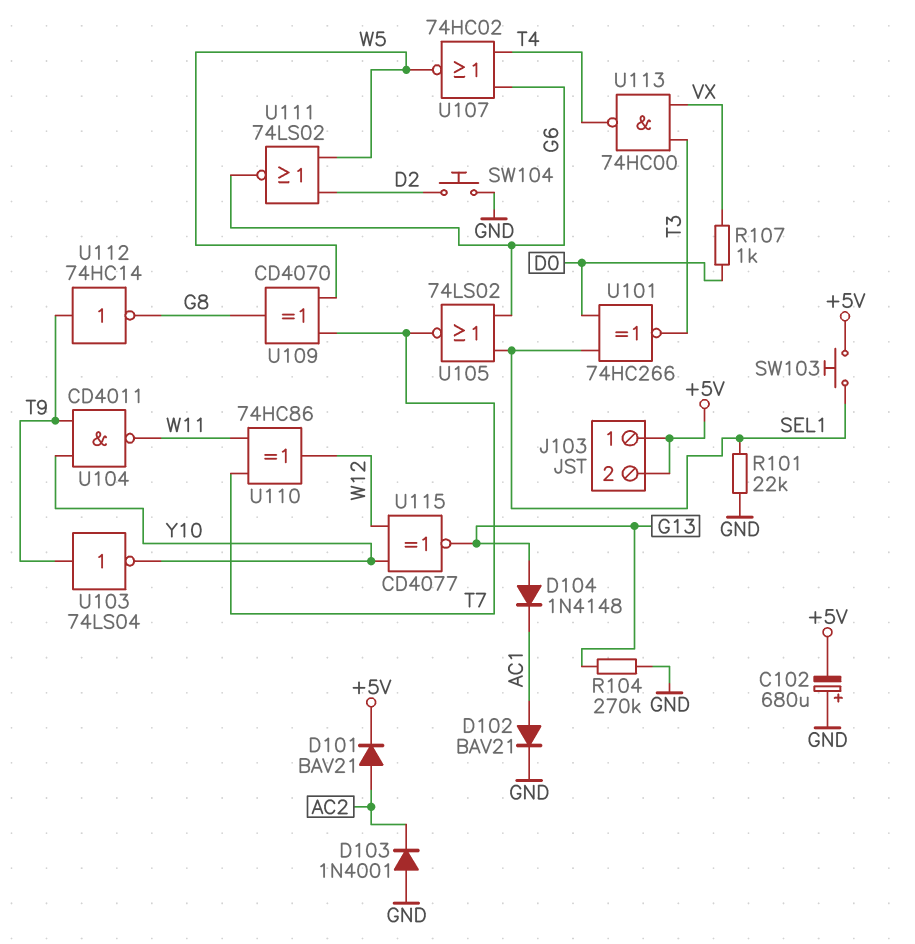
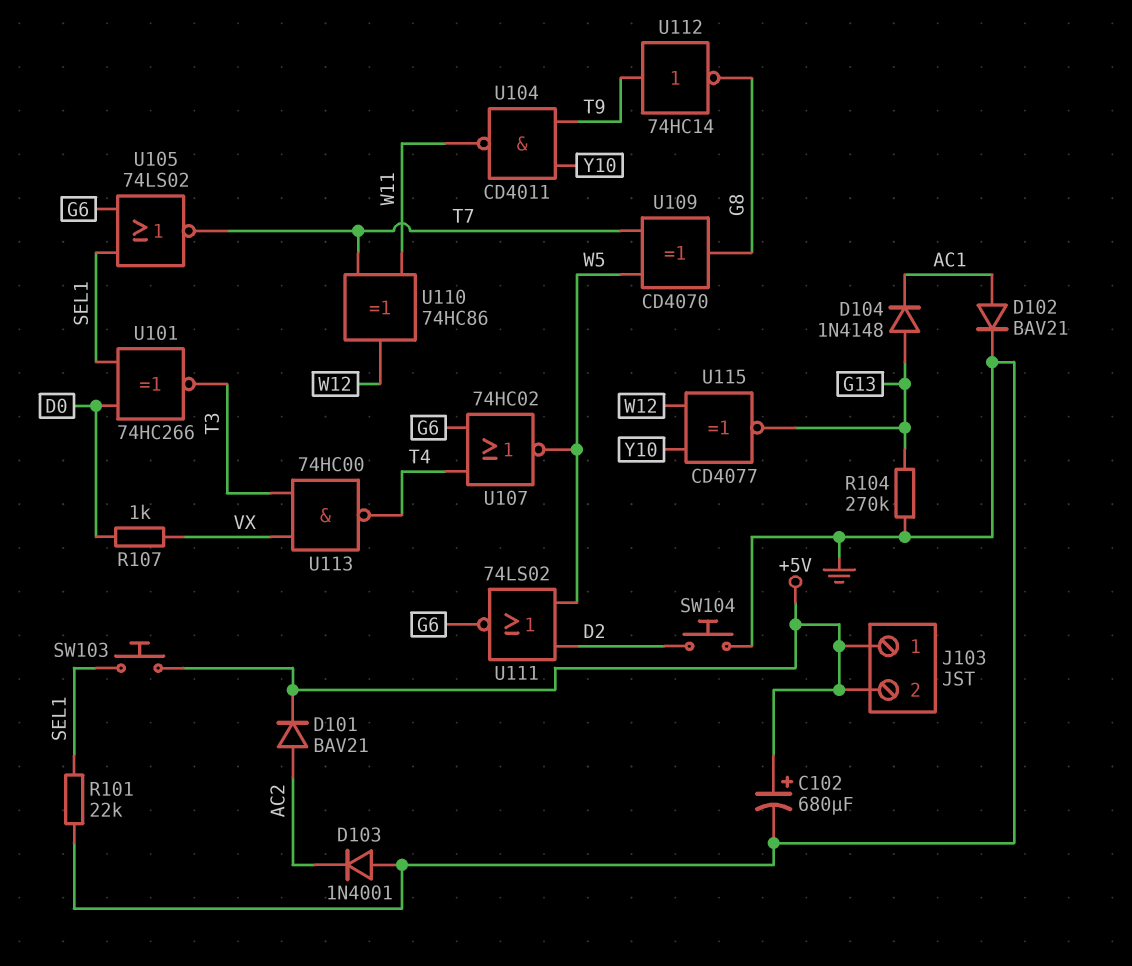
C102: 680uF (plus GND, minus +5V) -> 680uF (plus +5V, minus GND)
U103: NOT 74LS04 (in T9, out Y10) -> none

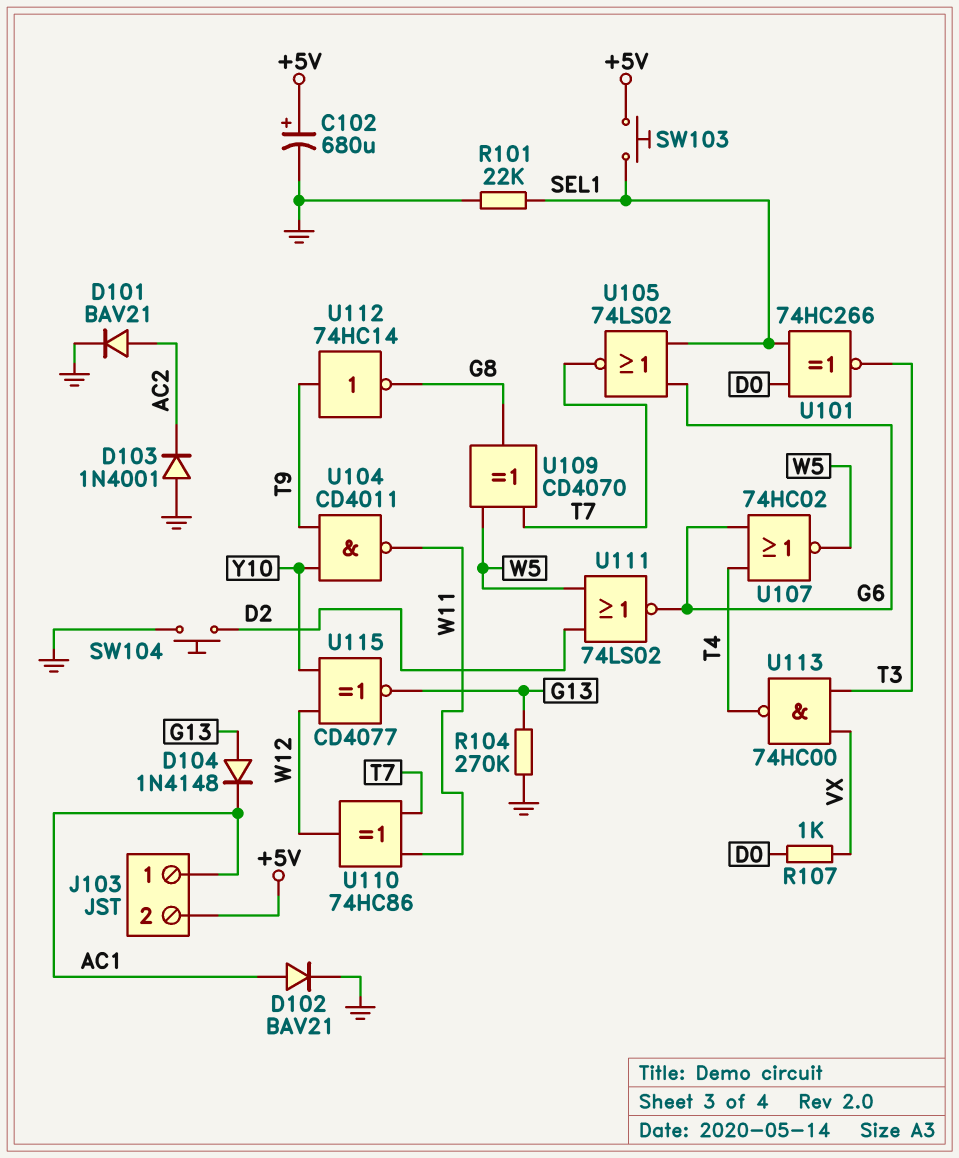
D101: diode BAV21 (A AC2, K +5V) -> diode BAV21 (A AC2, K GND)
J103 pin 1: +5V -> AC1

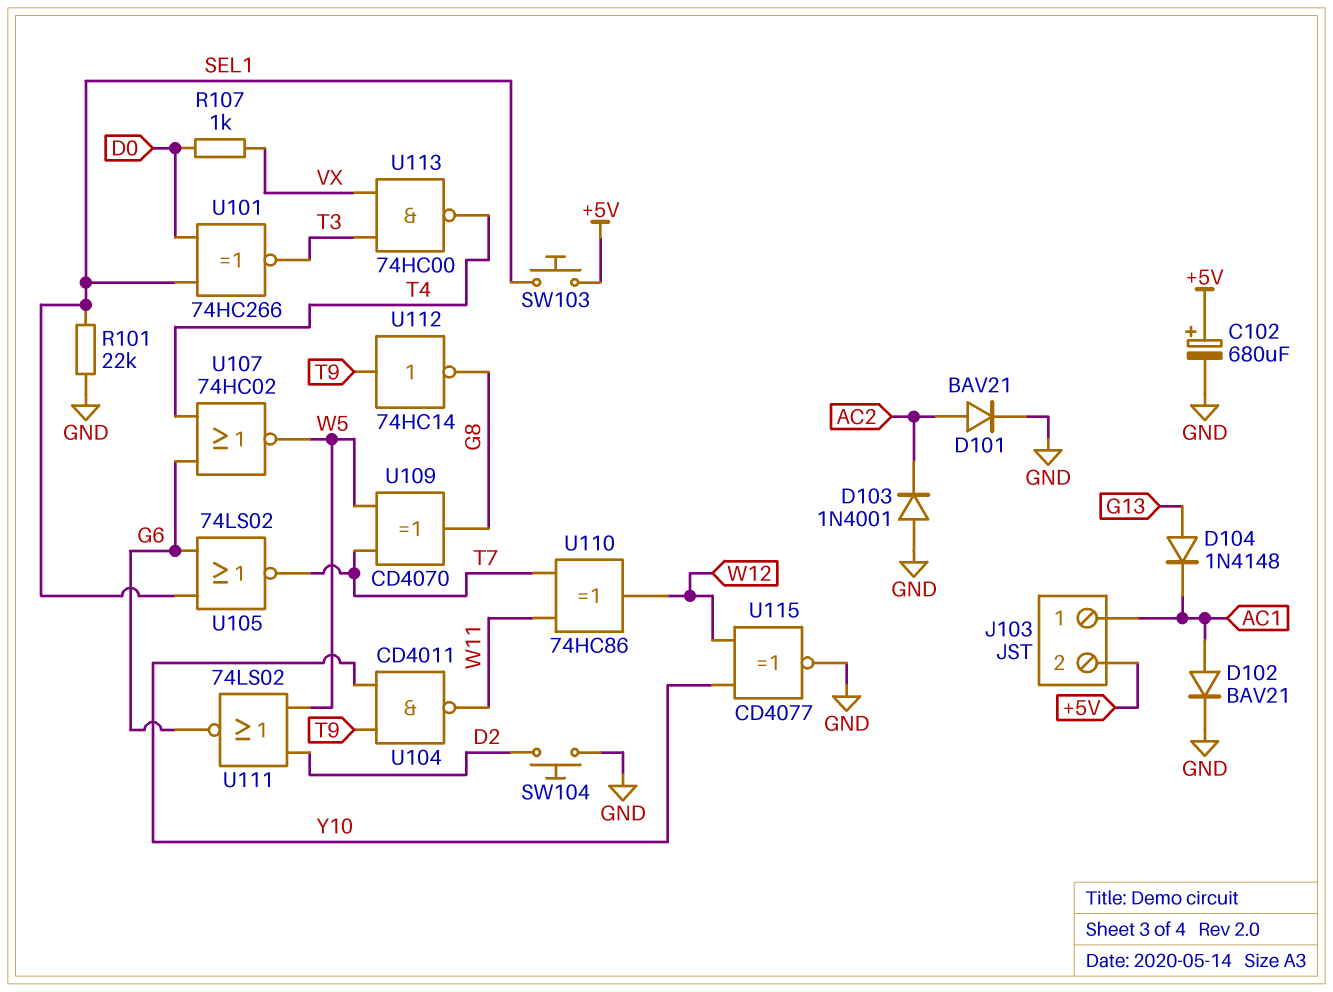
R104: 270k (G13, GND) -> none
U115: XNOR CD4077 (in W12, in Y10, out G13) -> XNOR CD4077 (in W12, in Y10, out GND)

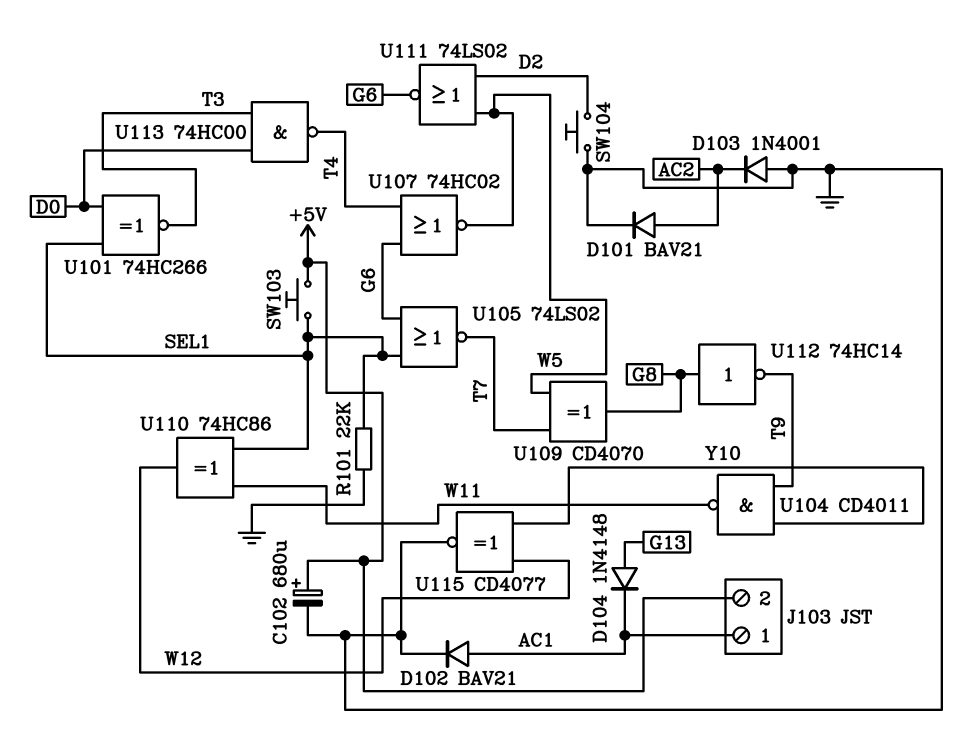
R107: 1k (D0, VX) -> none
U110: XOR 74HC86 (in T7, in W11, out W12) -> XOR 74HC86 (in SEL1, in W11, out W12)
U112: NOT 74HC14 (in T9, out G8) -> NOT 74HC14 (in G8, out T9)
U113: NAND 74HC00 (in T3, in VX, out T4) -> NAND 74HC00 (in D0, in T3, out T4)

